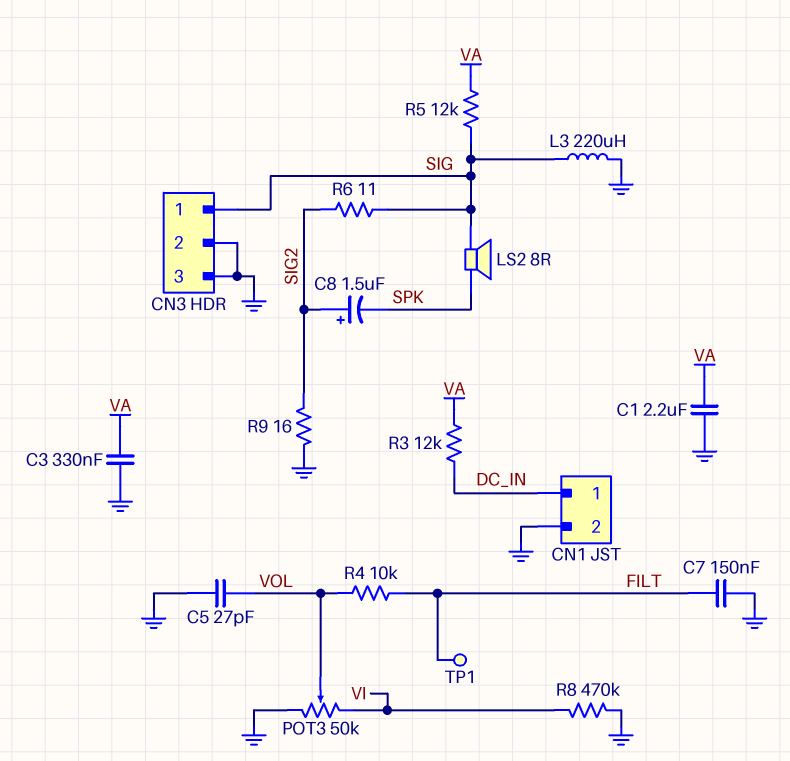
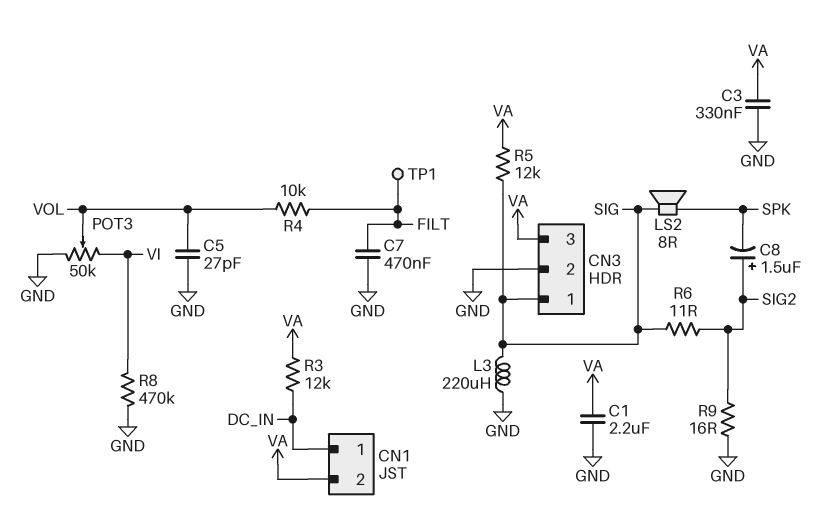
C7: 150nF (FILT, GND) -> 470nF (FILT, GND)
CN1 pin 2: GND -> VA
CN3 pin 3: GND -> VA

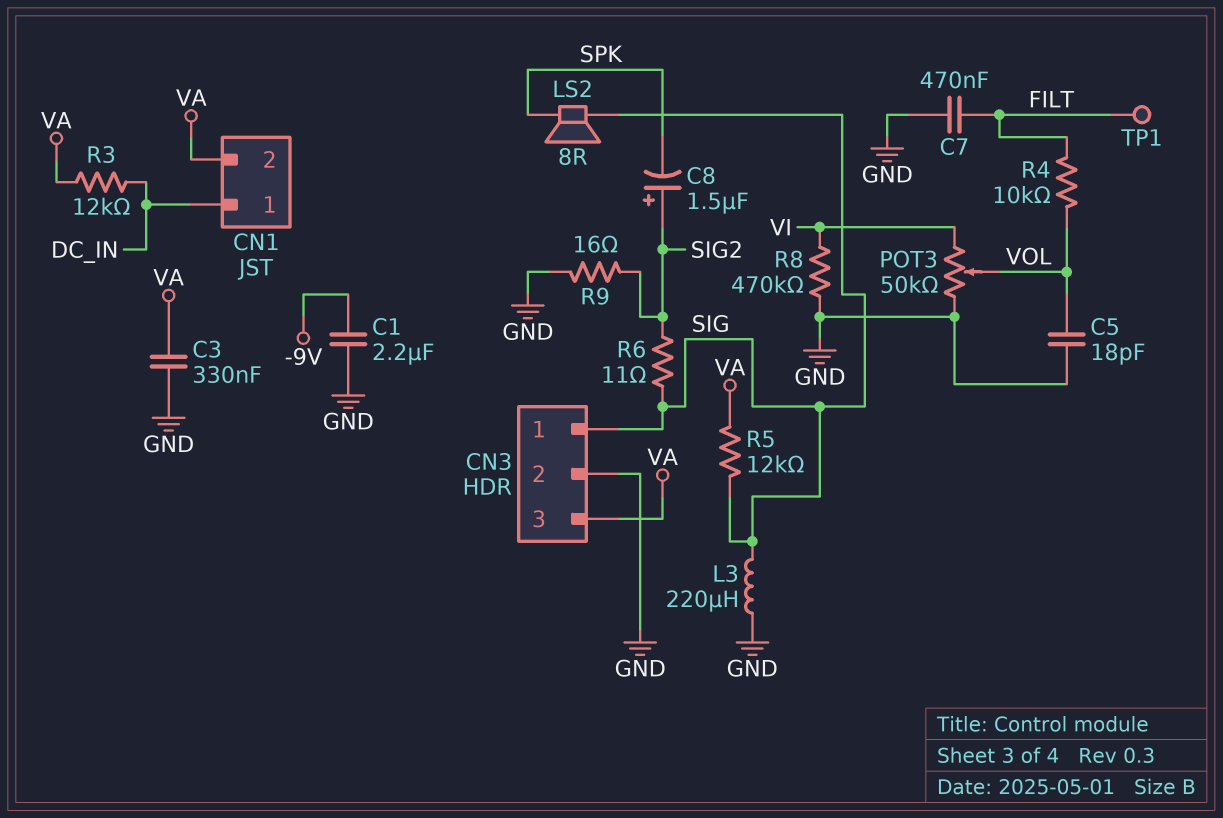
C1: 2.2uF (GND, VA) -> 2.2uF (-9V, GND)
C5: 27pF (GND, VOL) -> 18pF (GND, VOL)

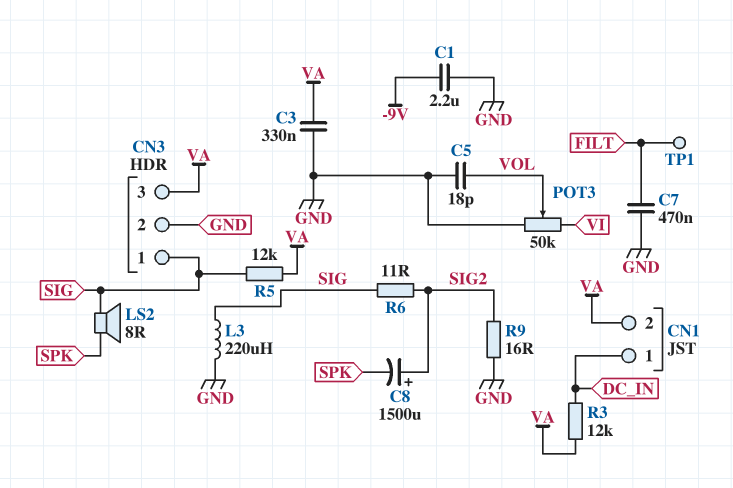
C8: 1.5uF (plus SIG2, minus SPK) -> 1500uF (plus SIG2, minus SPK)
R4: 10k (FILT, VOL) -> none
R8: 470k (GND, VI) -> none

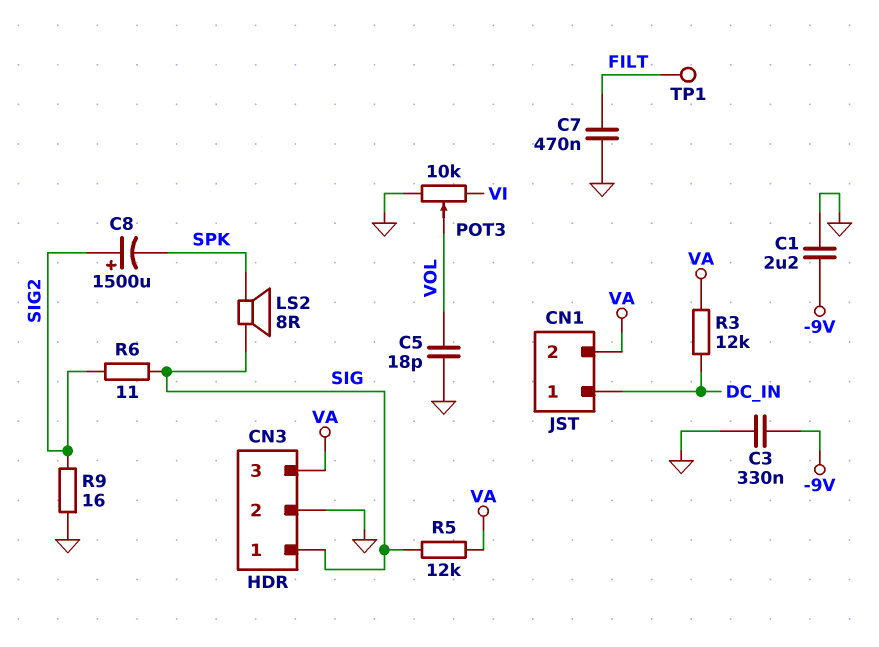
C3: 330nF (GND, VA) -> 330nF (-9V, GND)
L3: 220uH (GND, SIG) -> none
POT3: 50k (GND, VI, wiper VOL) -> 10k (GND, VI, wiper VOL)

